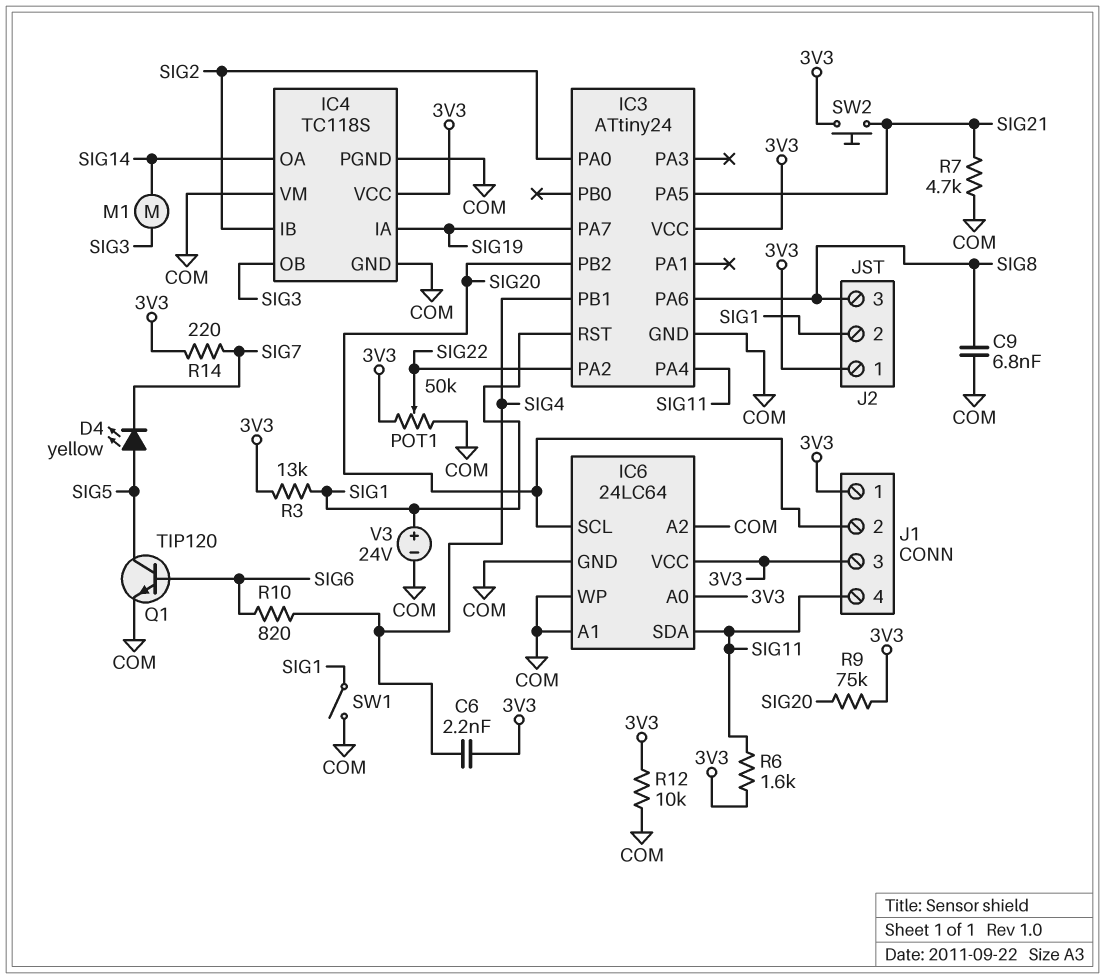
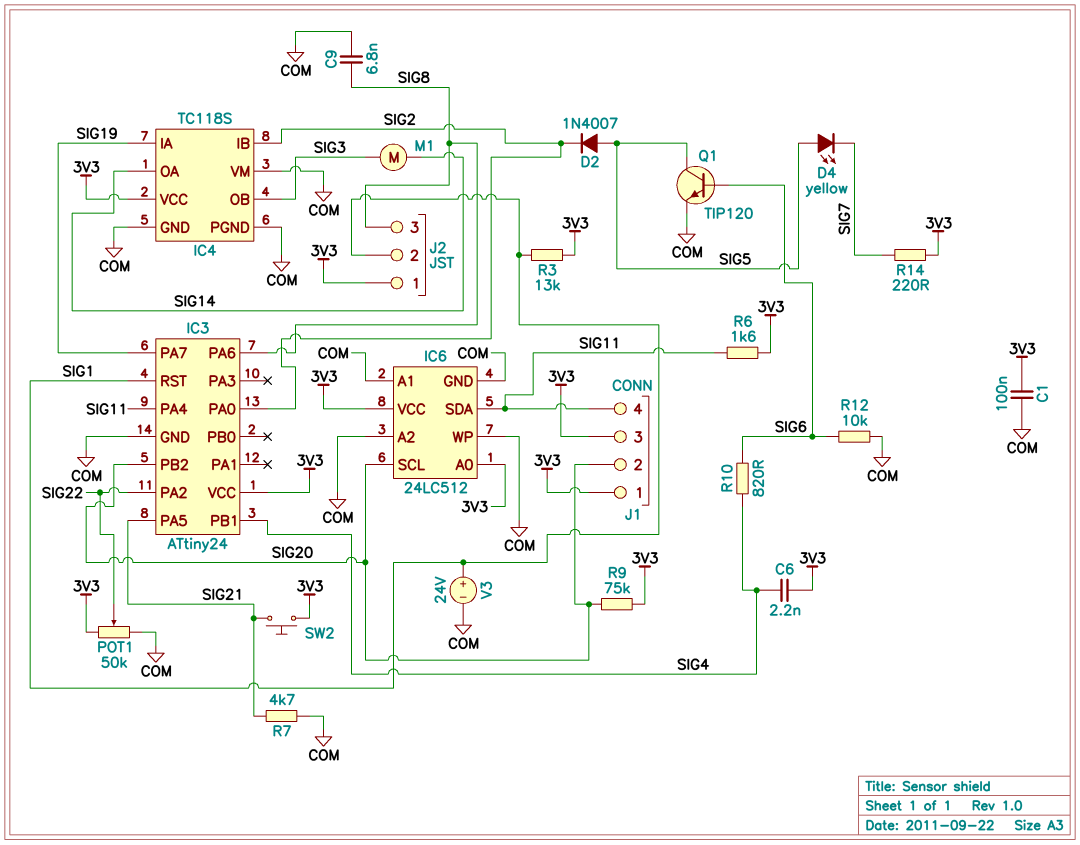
C1: none -> 100nF (3V3, COM)
D2: none -> diode 1N4007 (A SIG5, K SIG2)
IC6: 24LC64 -> 24LC512
R12: 10k (3V3, COM) -> 10k (COM, SIG6)
SW1: switch (COM, SIG1) -> none

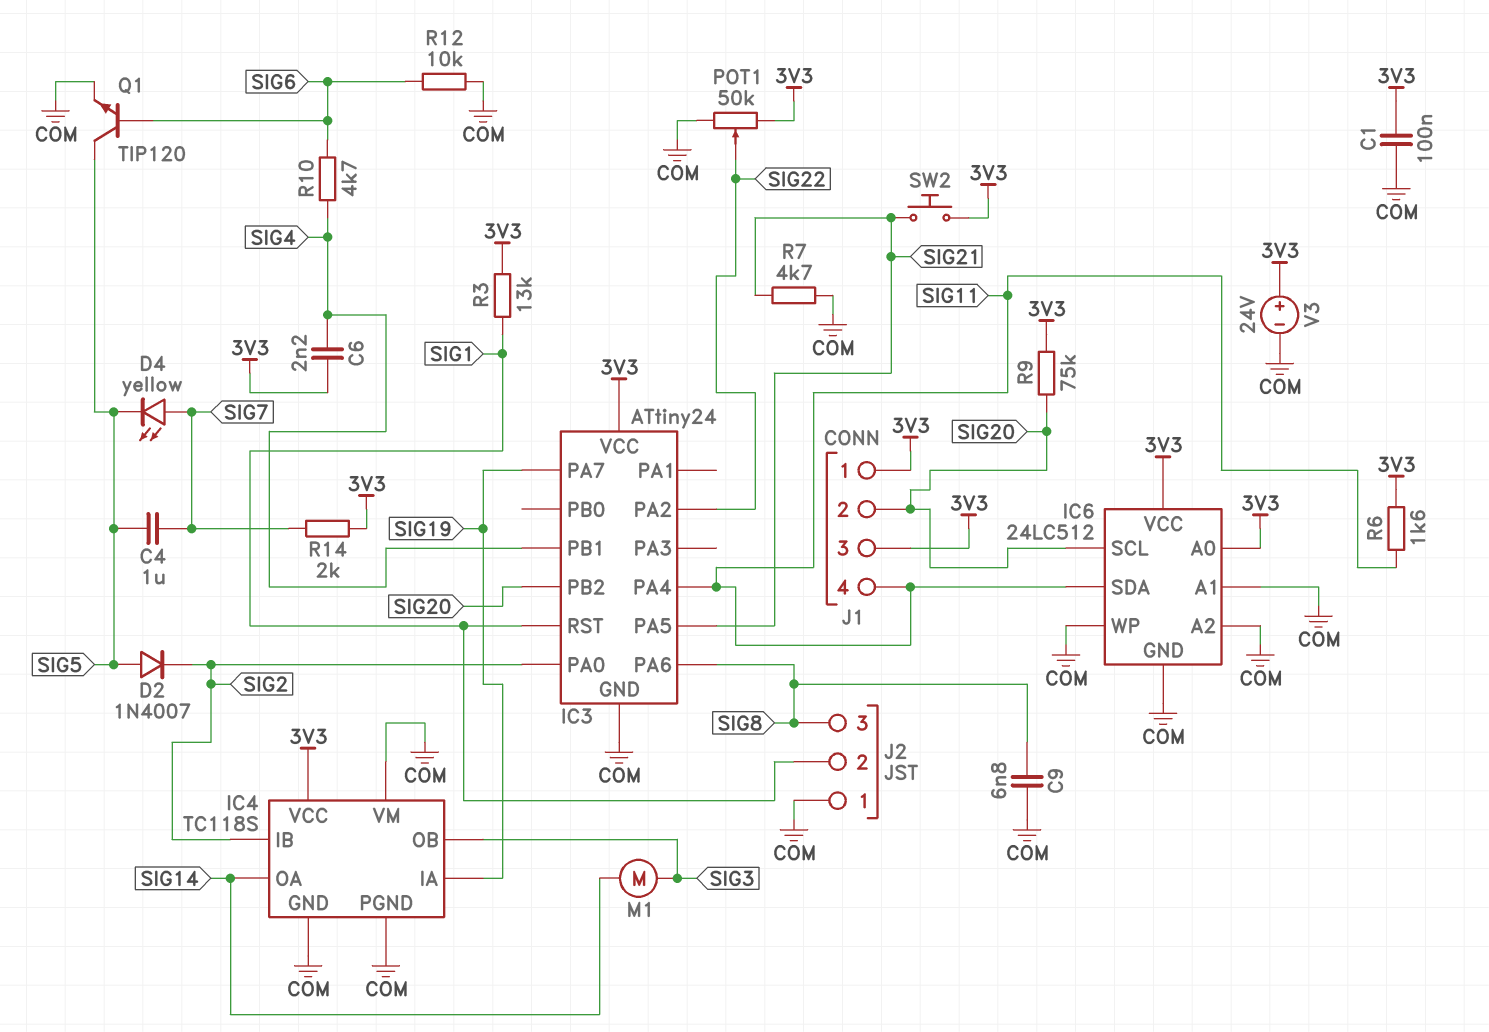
C4: none -> 1uF (SIG5, SIG7)
D4: LED yellow (A SIG5, K SIG7) -> LED yellow (A SIG7, K SIG5)
J2 pin 1: 3V3 -> COM
R10: 820 (SIG4, SIG6) -> 4.7k (SIG4, SIG6)
R14: 220 (3V3, SIG7) -> 2k (3V3, SIG7)
V3: 24V (plus SIG1, minus COM) -> 24V (plus 3V3, minus COM)

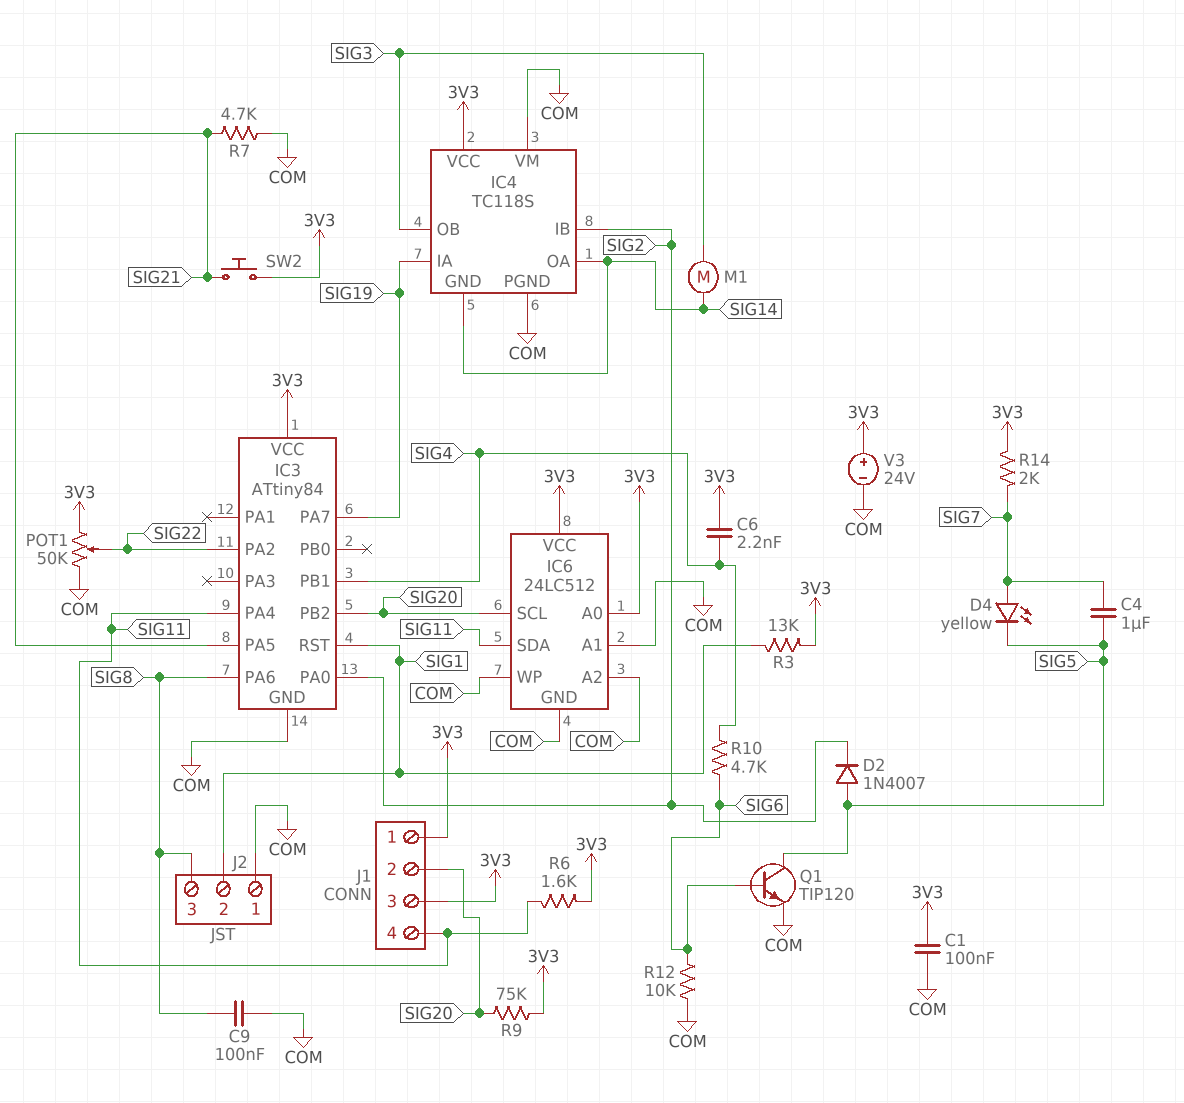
C9: 6.8nF (COM, SIG8) -> 100nF (COM, SIG8)
IC3: ATtiny24 -> ATtiny84
IC4 pin GND: COM -> SIG14

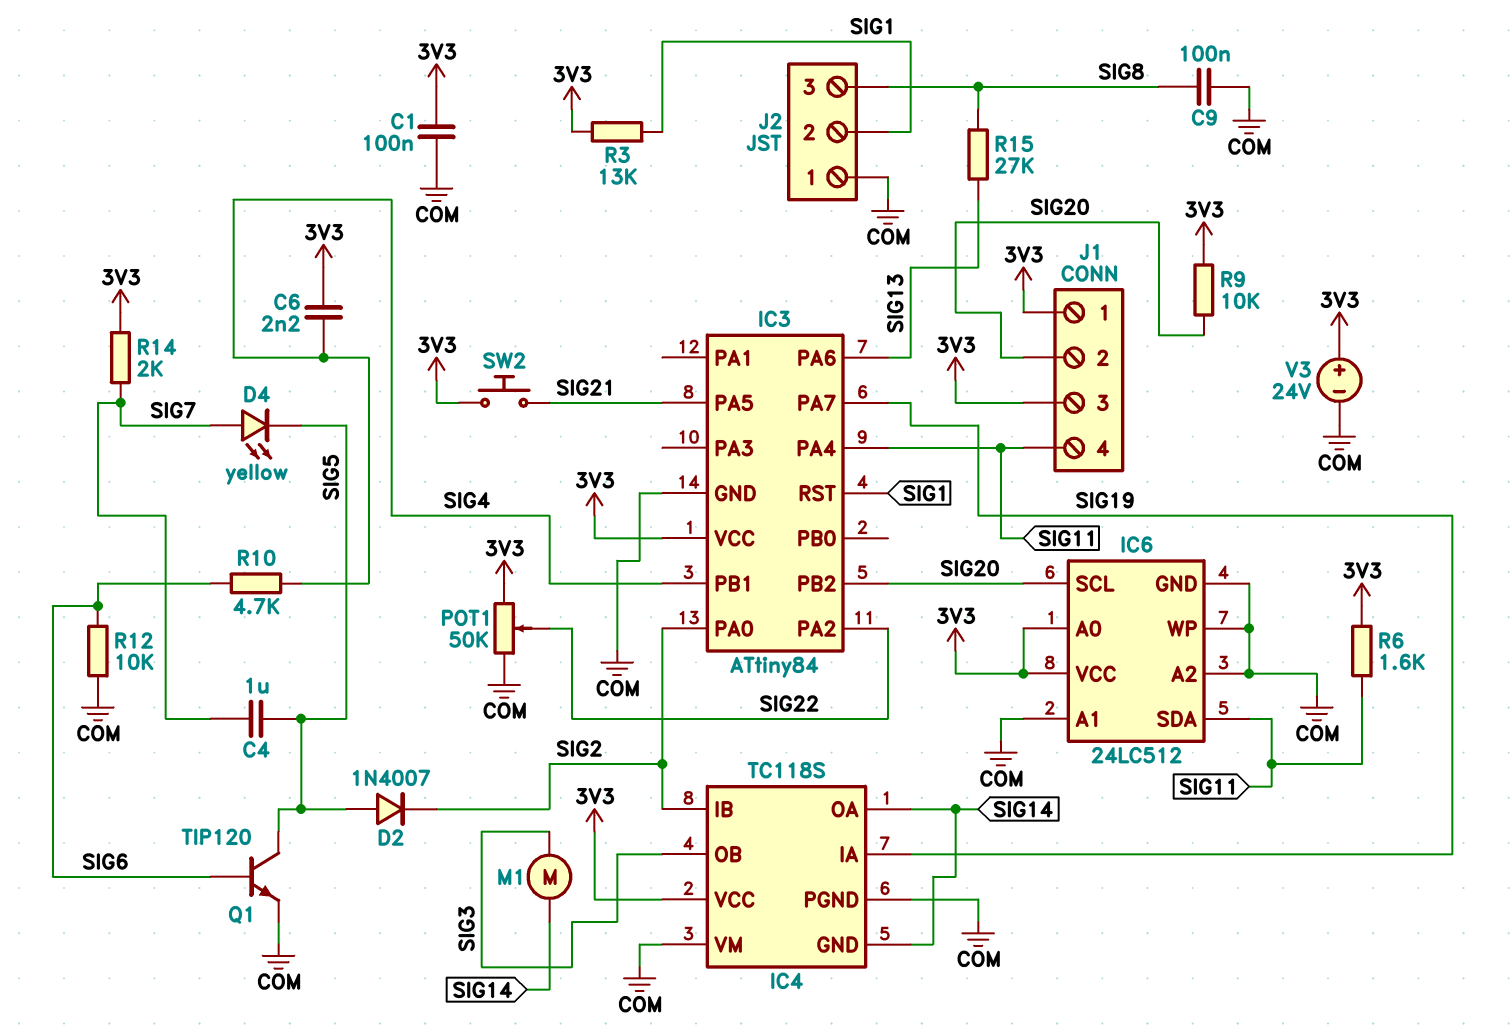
IC3 pin PA6: SIG8 -> SIG13
R7: 4.7k (COM, SIG21) -> none
R9: 75k (3V3, SIG20) -> 10k (3V3, SIG20)
R15: none -> 27k (SIG8, SIG13)

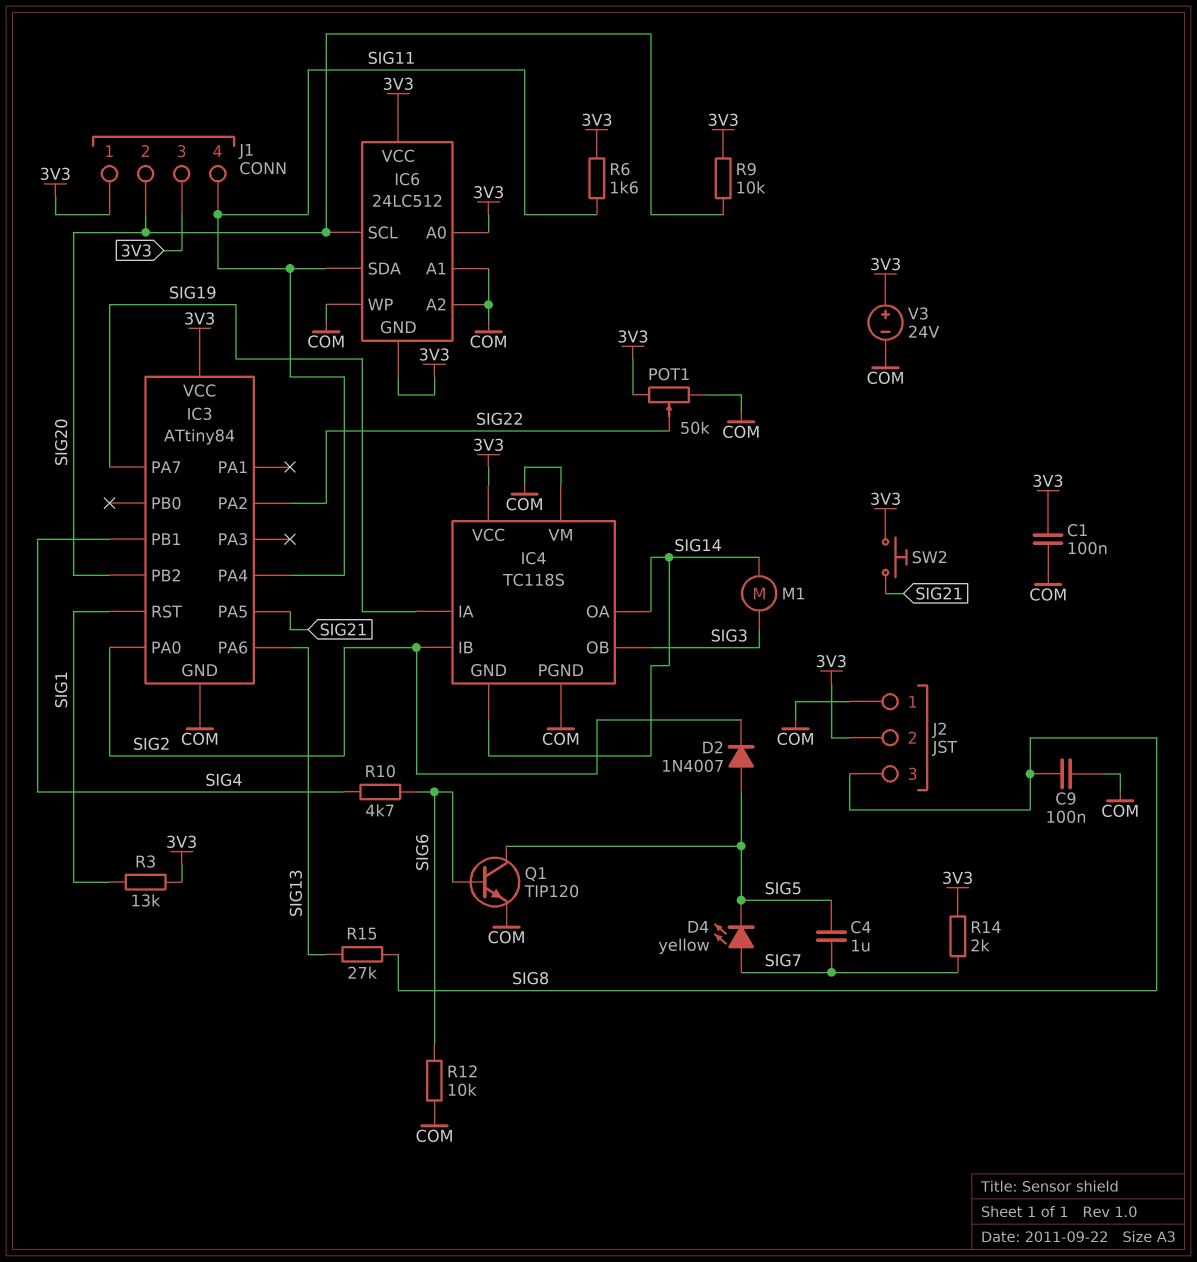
C6: 2.2nF (3V3, SIG4) -> none
IC6 pin GND: COM -> 3V3
J2 pin 2: SIG1 -> 3V3

